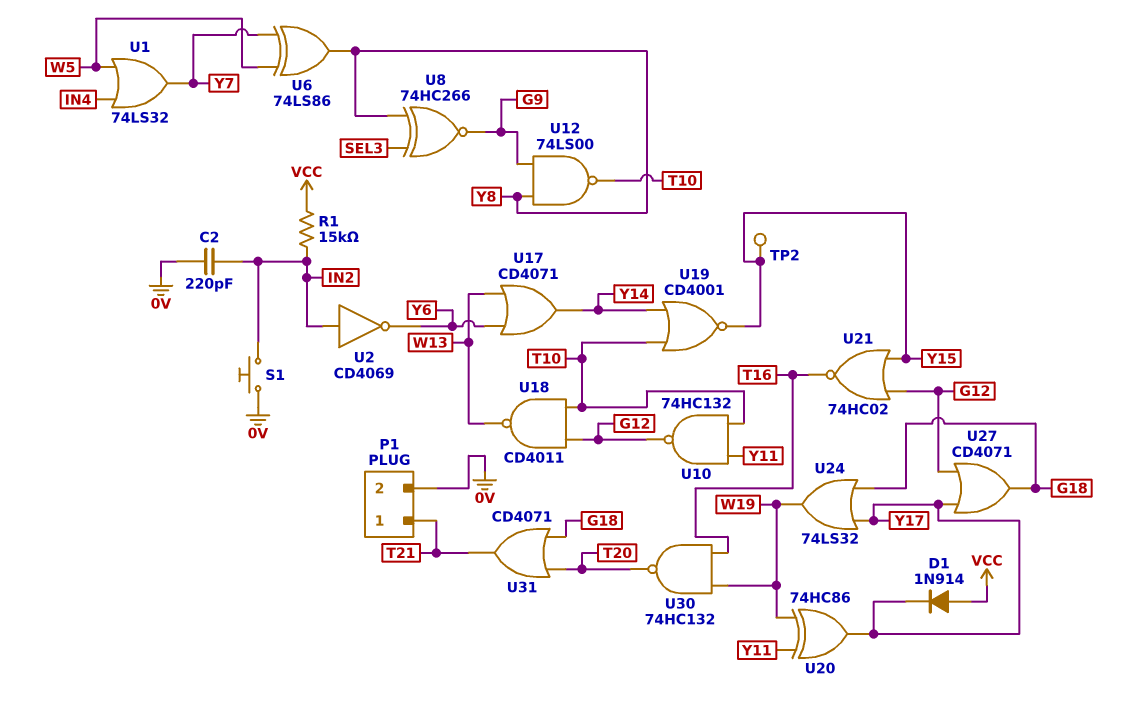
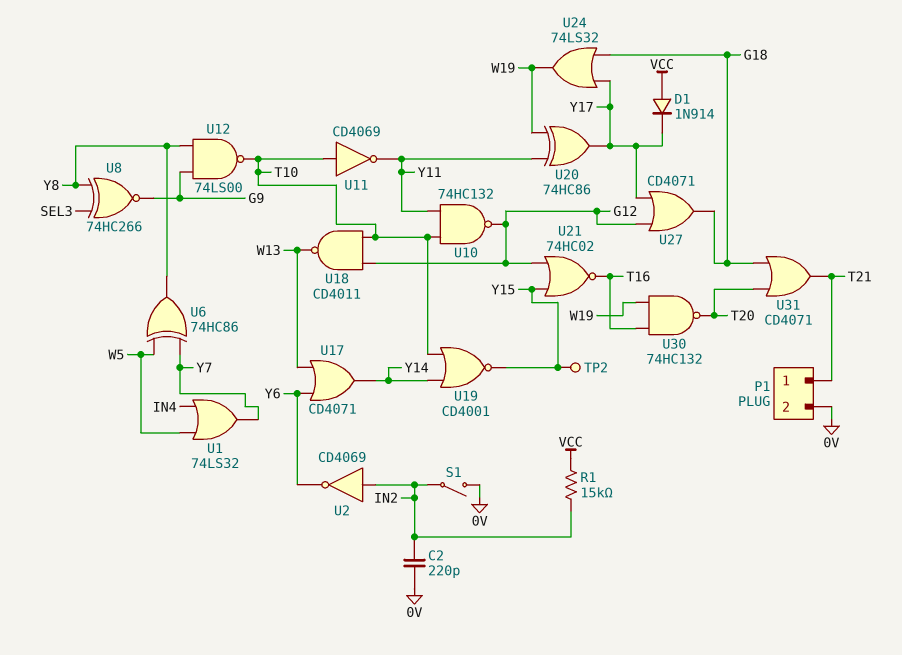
S1: button (0V, IN2) -> switch (0V, IN2)
U6: XOR 74LS86 (in W5, in Y7, out Y8) -> XOR 74HC86 (in W5, in Y7, out Y8)
U11: none -> NOT CD4069 (in T10, out Y11)

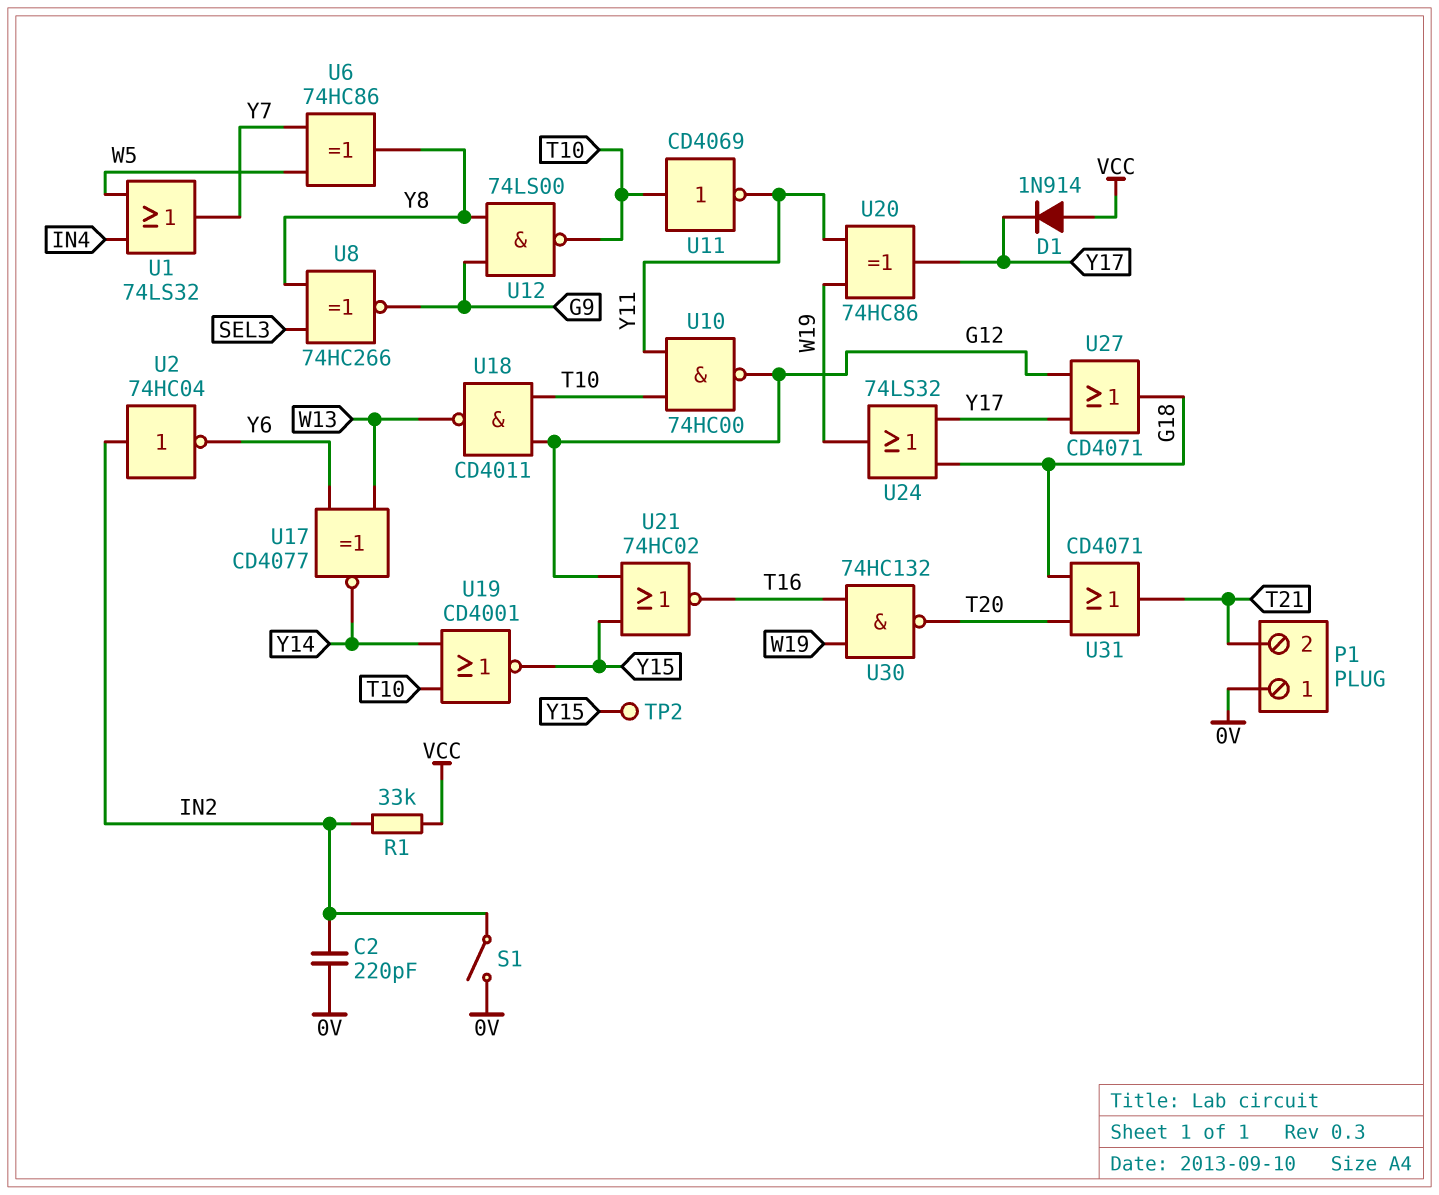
P1 pin 1: T21 -> 0V
P1 pin 2: 0V -> T21
R1: 15k (IN2, VCC) -> 33k (IN2, VCC)
U2: NOT CD4069 (in IN2, out Y6) -> NOT 74HC04 (in IN2, out Y6)
U10: NAND 74HC132 (in T10, in Y11, out G12) -> NAND 74HC00 (in T10, in Y11, out G12)
U17: OR CD4071 (in W13, in Y6, out Y14) -> XNOR CD4077 (in W13, in Y6, out Y14)

